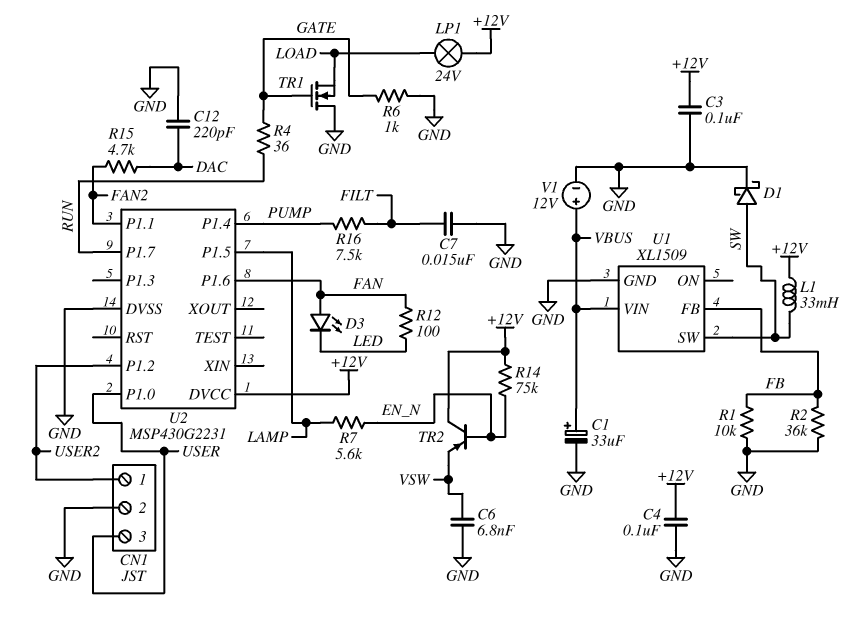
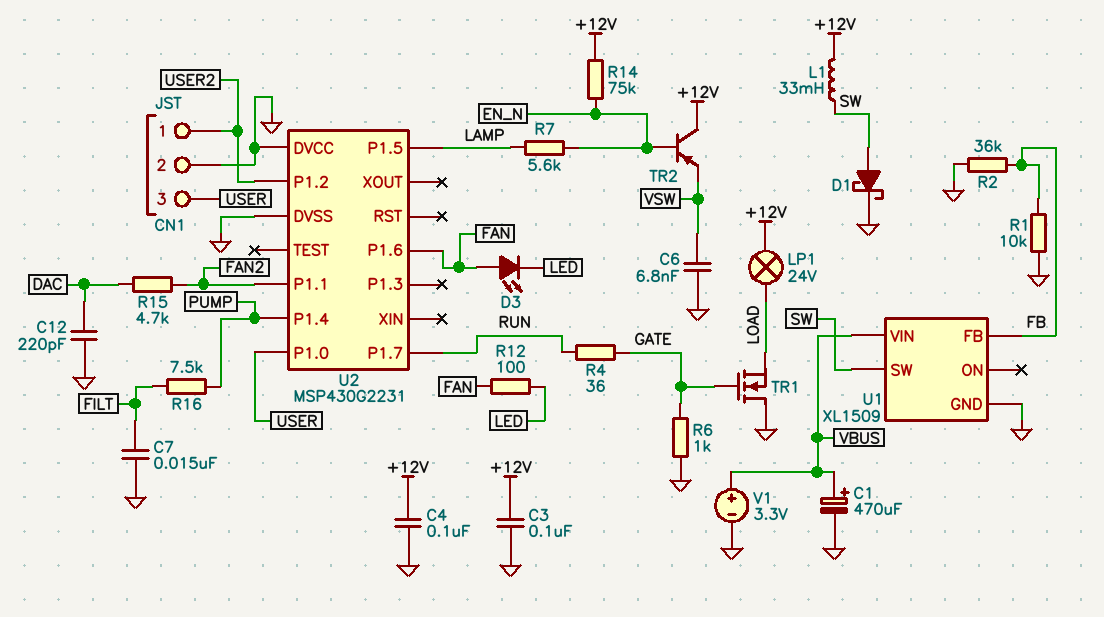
C1: 33uF (plus VBUS, minus GND) -> 470uF (plus VBUS, minus GND)
U2 pin DVCC: +12V -> GND
V1: 12V (plus VBUS, minus GND) -> 3.3V (plus VBUS, minus GND)

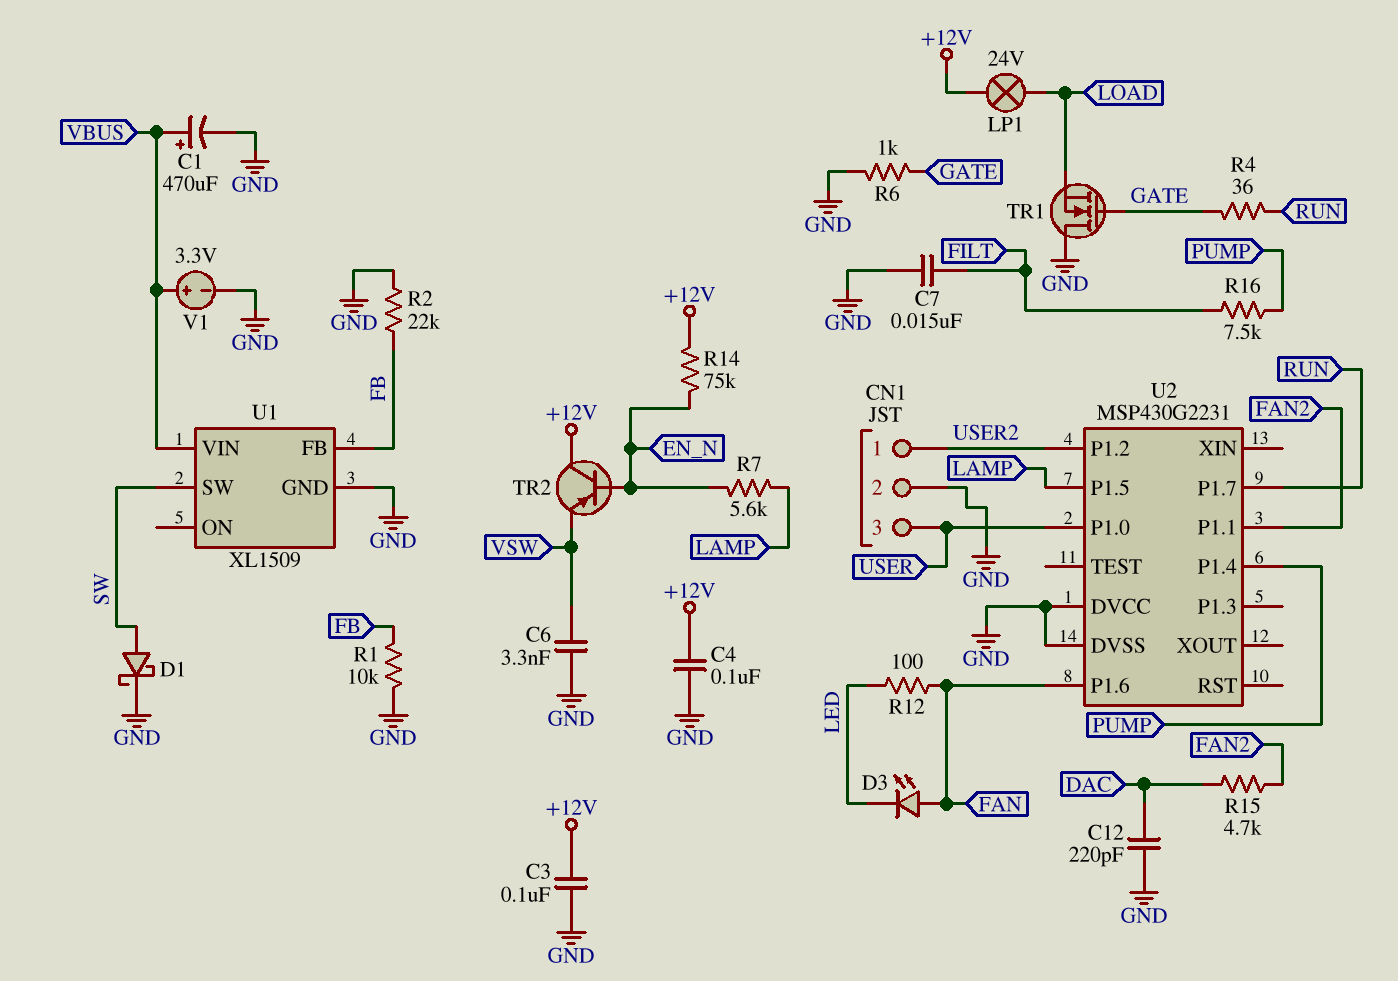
C6: 6.8nF (GND, VSW) -> 3.3nF (GND, VSW)
L1: 33mH (+12V, SW) -> none
R2: 36k (FB, GND) -> 22k (FB, GND)

